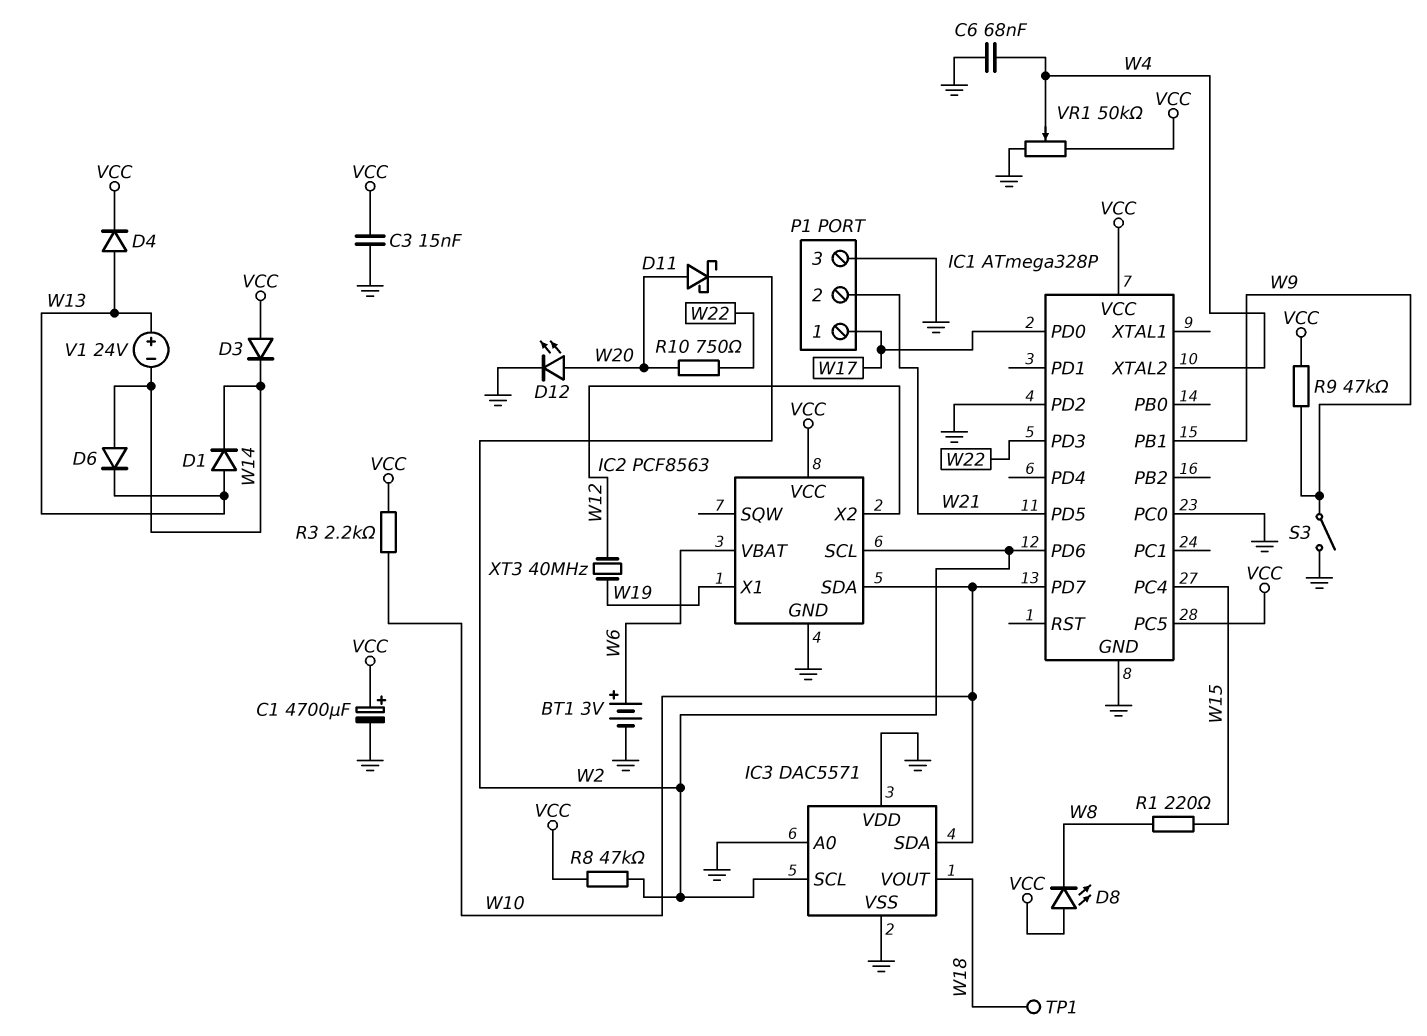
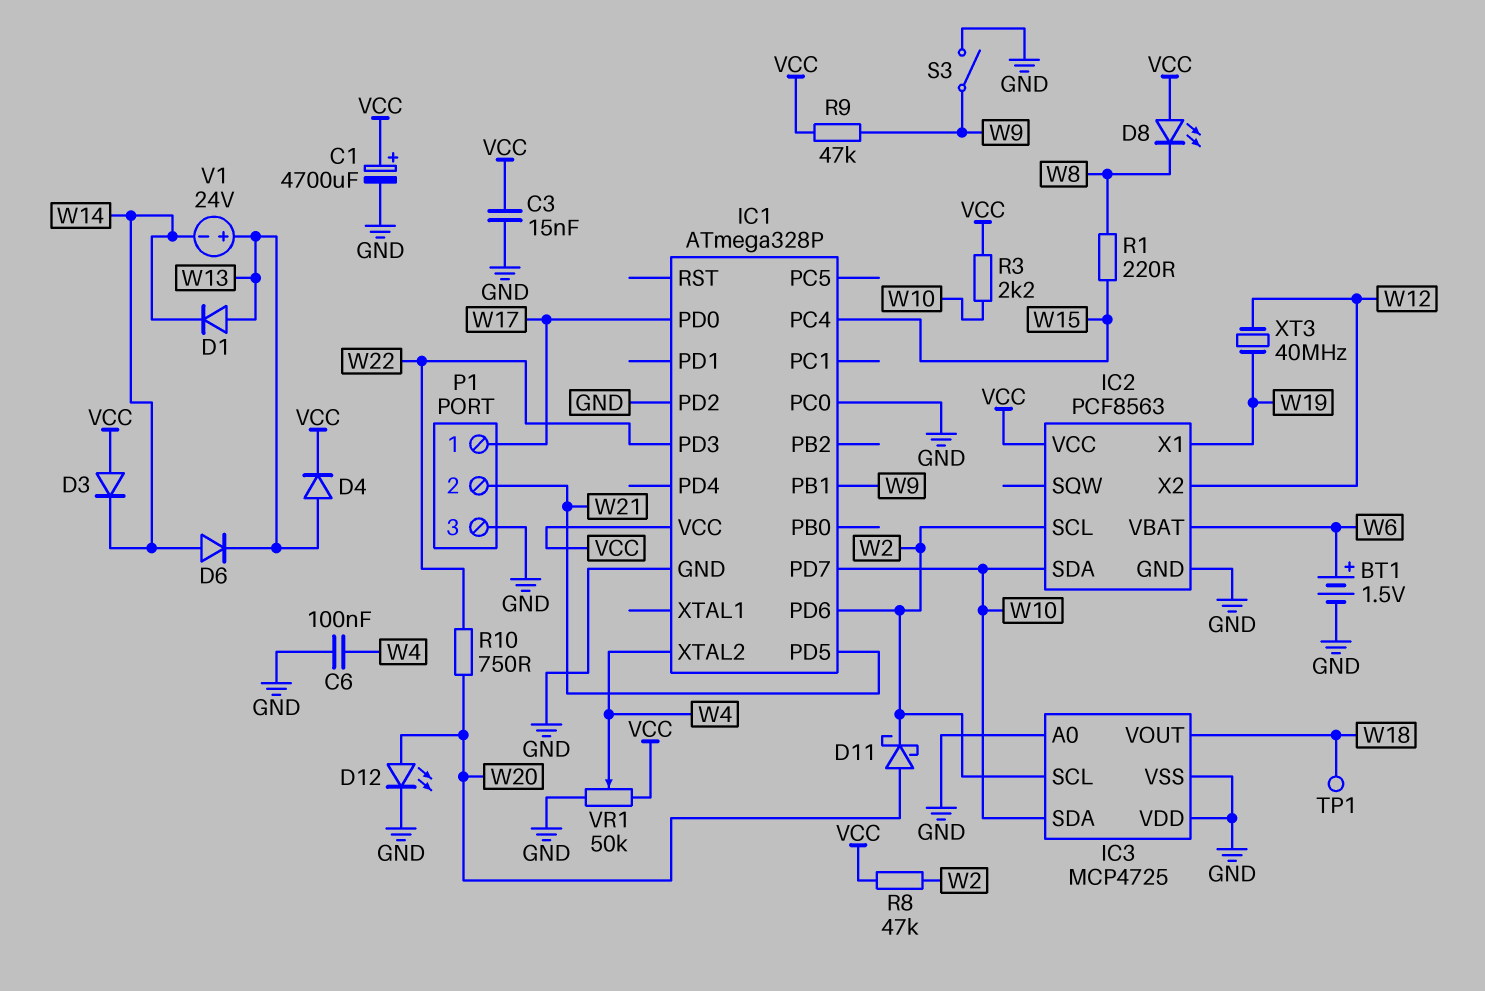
BT1: 3V (plus W6, minus GND) -> 1.5V (plus W6, minus GND)
C6: 68nF (GND, W4) -> 100nF (GND, W4)
IC1 pin PC5: VCC -> none
IC3: DAC5571 -> MCP4725

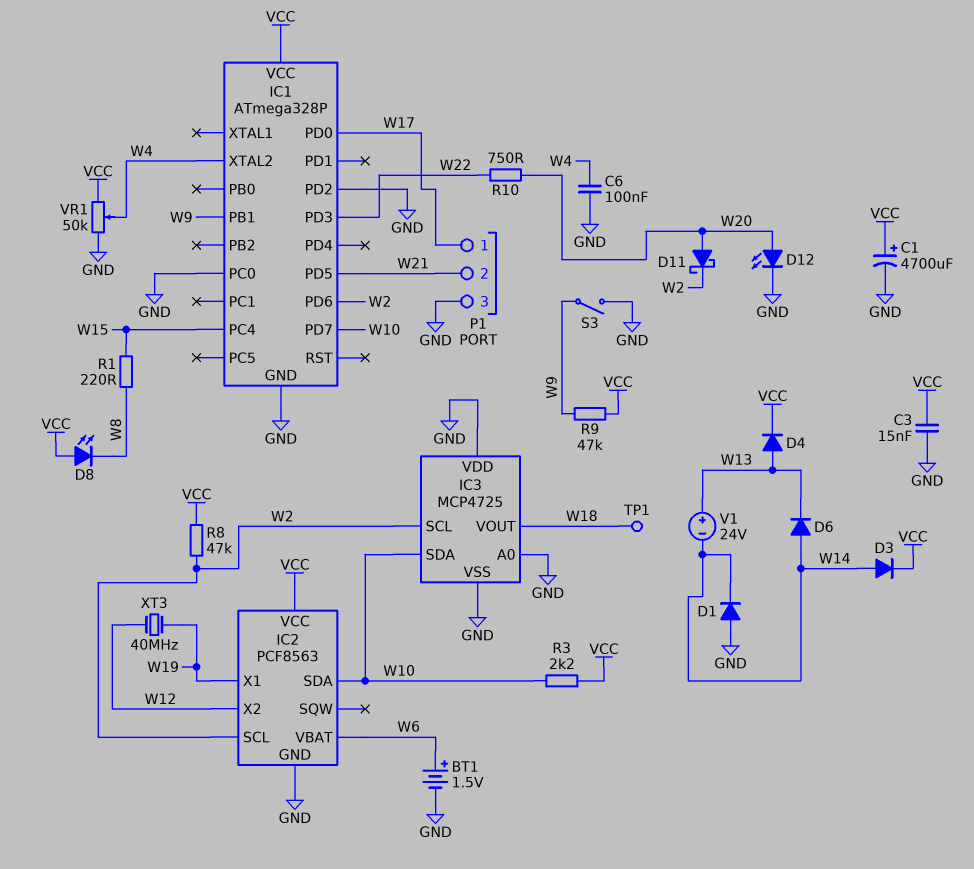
D1: diode (A W13, K W14) -> diode (A GND, K W14)
D3: diode (A VCC, K W14) -> diode (A W14, K VCC)

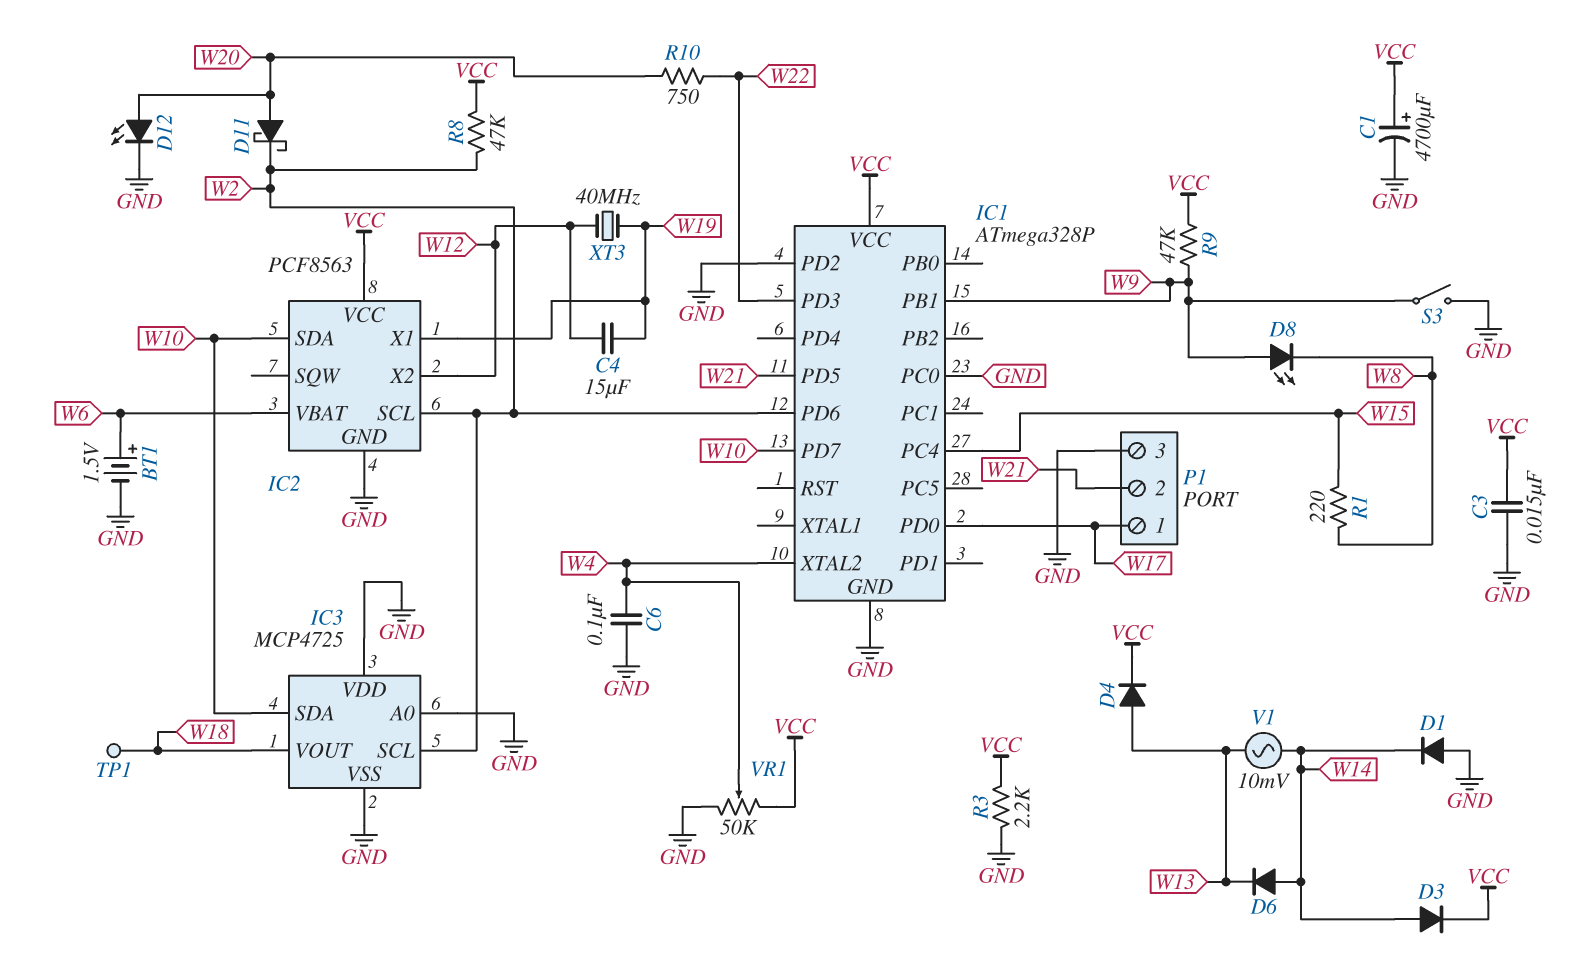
C4: none -> 15uF (W12, W19)
D8: LED (A VCC, K W8) -> LED (A W9, K W8)
R3: 2.2k (VCC, W10) -> 2.2k (GND, VCC)
V1: 24V (plus W13, minus W14) -> AC 10mV (W13, W14)

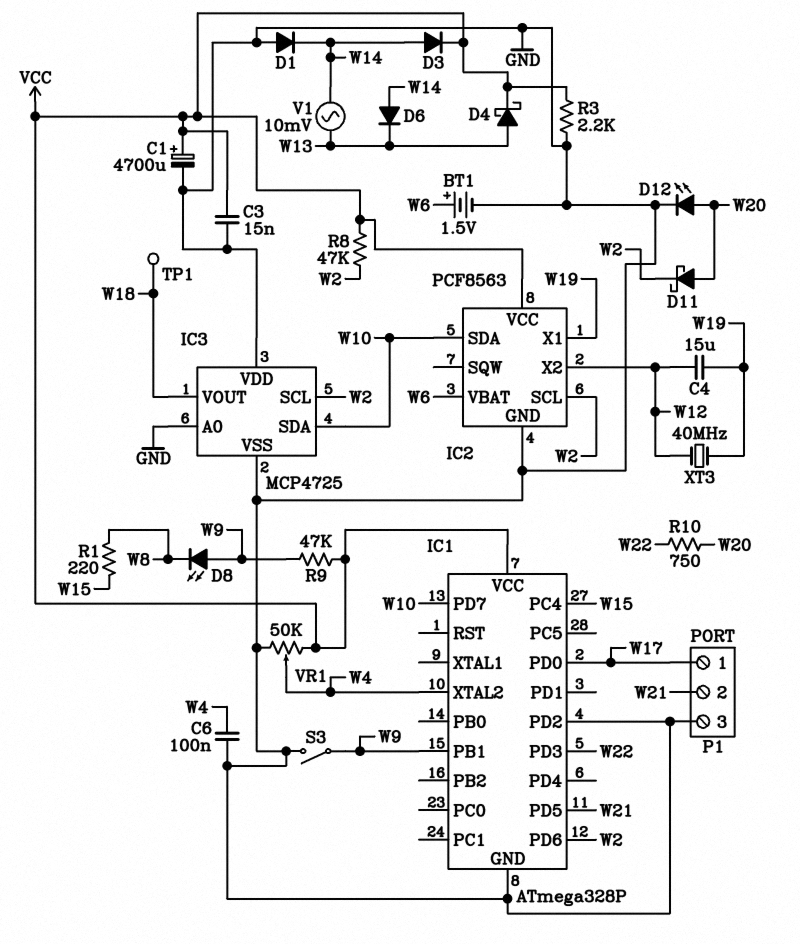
D4: diode (A W13, K VCC) -> schottky (A W13, K VCC)
IC1 pin PC0: GND -> none

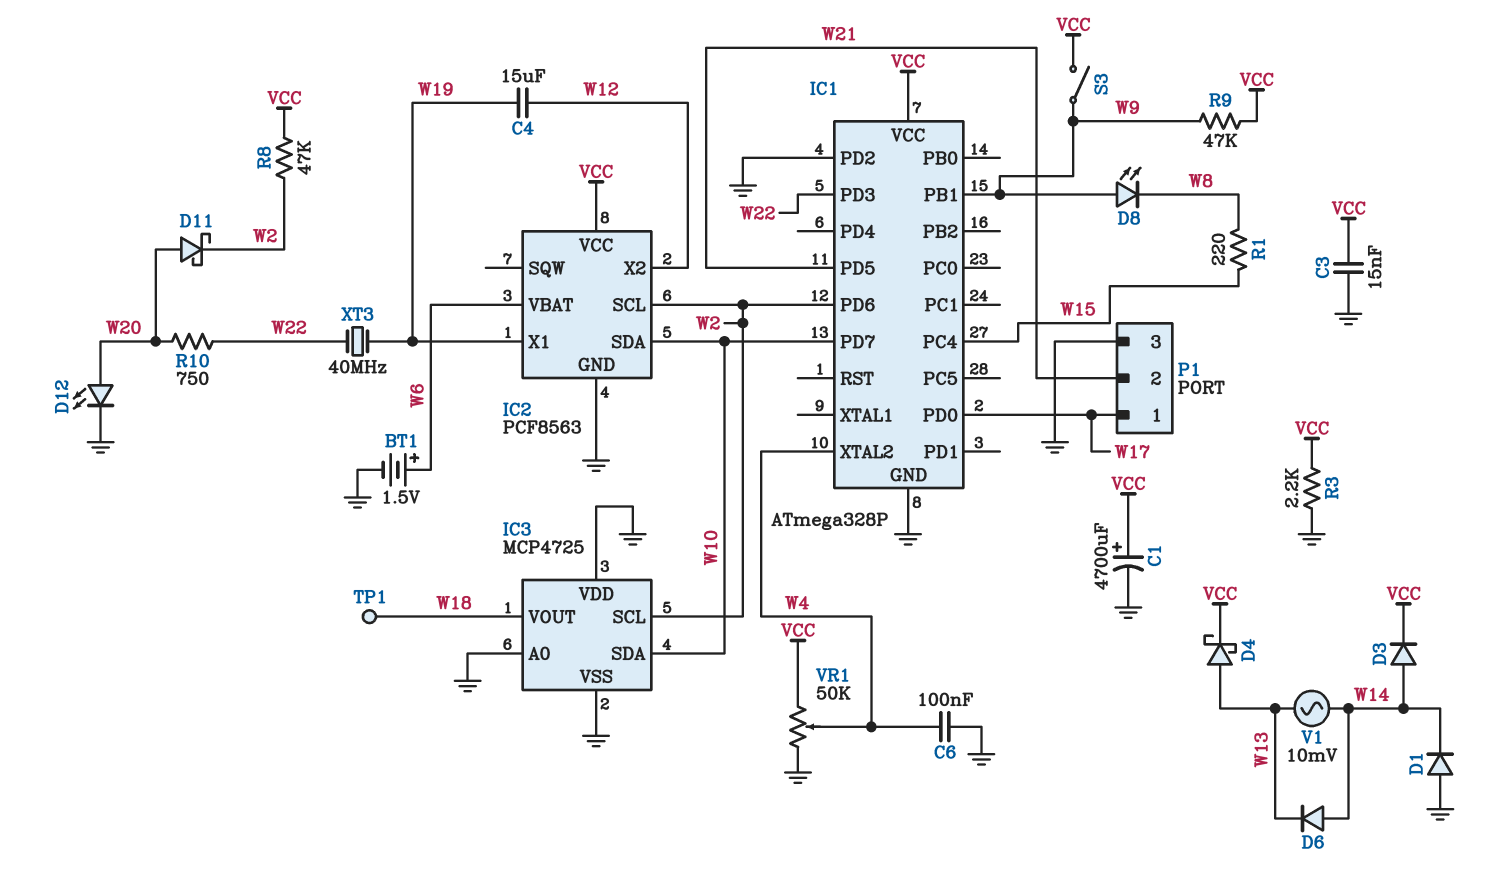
S3: switch (GND, W9) -> switch (VCC, W9)
XT3: 40MHz (W12, W19) -> 40MHz (W19, W22)

